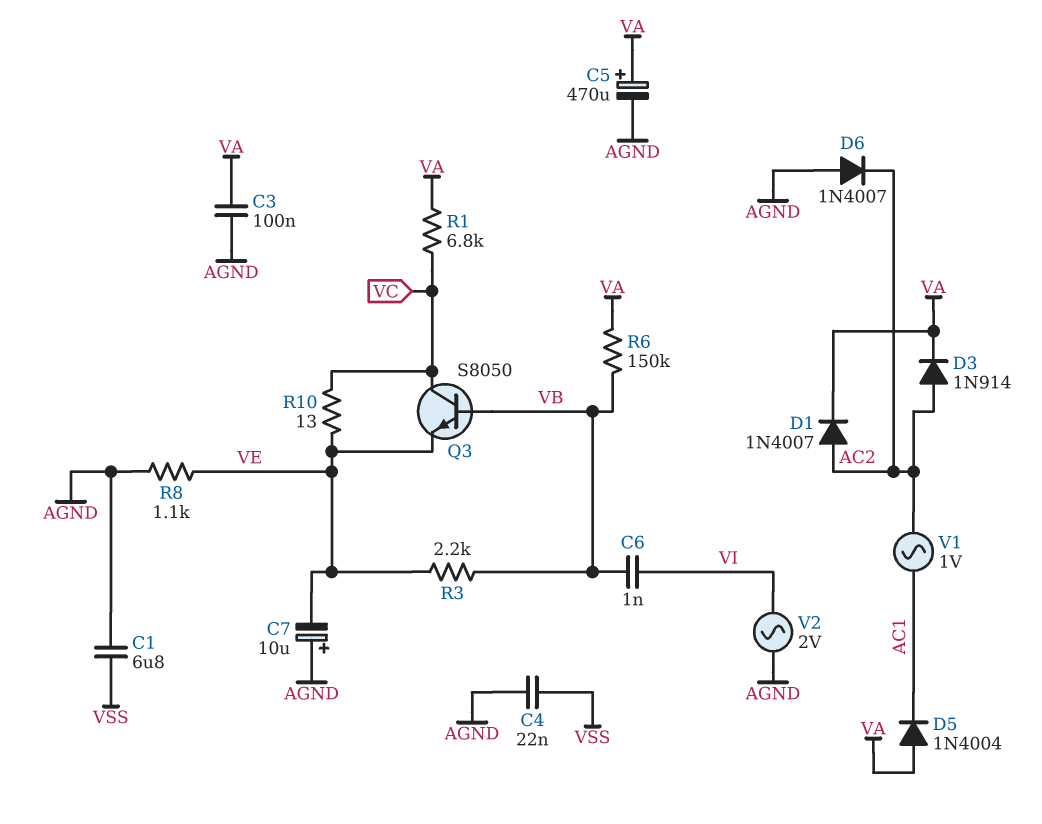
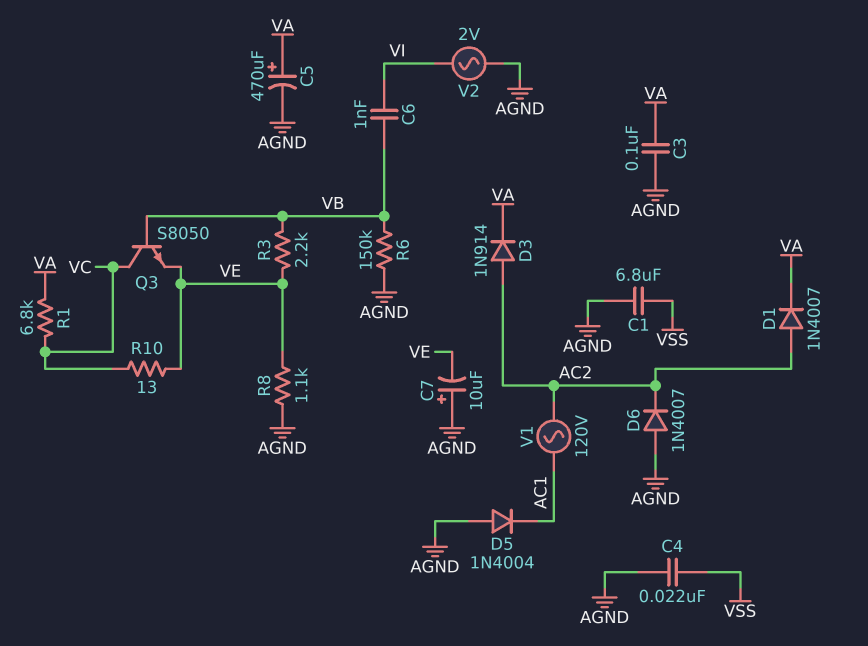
D5: diode 1N4004 (A VA, K AC1) -> diode 1N4004 (A AGND, K AC1)
R6: 150k (VA, VB) -> 150k (AGND, VB)
V1: AC 1V (AC1, AC2) -> AC 120V (AC1, AC2)

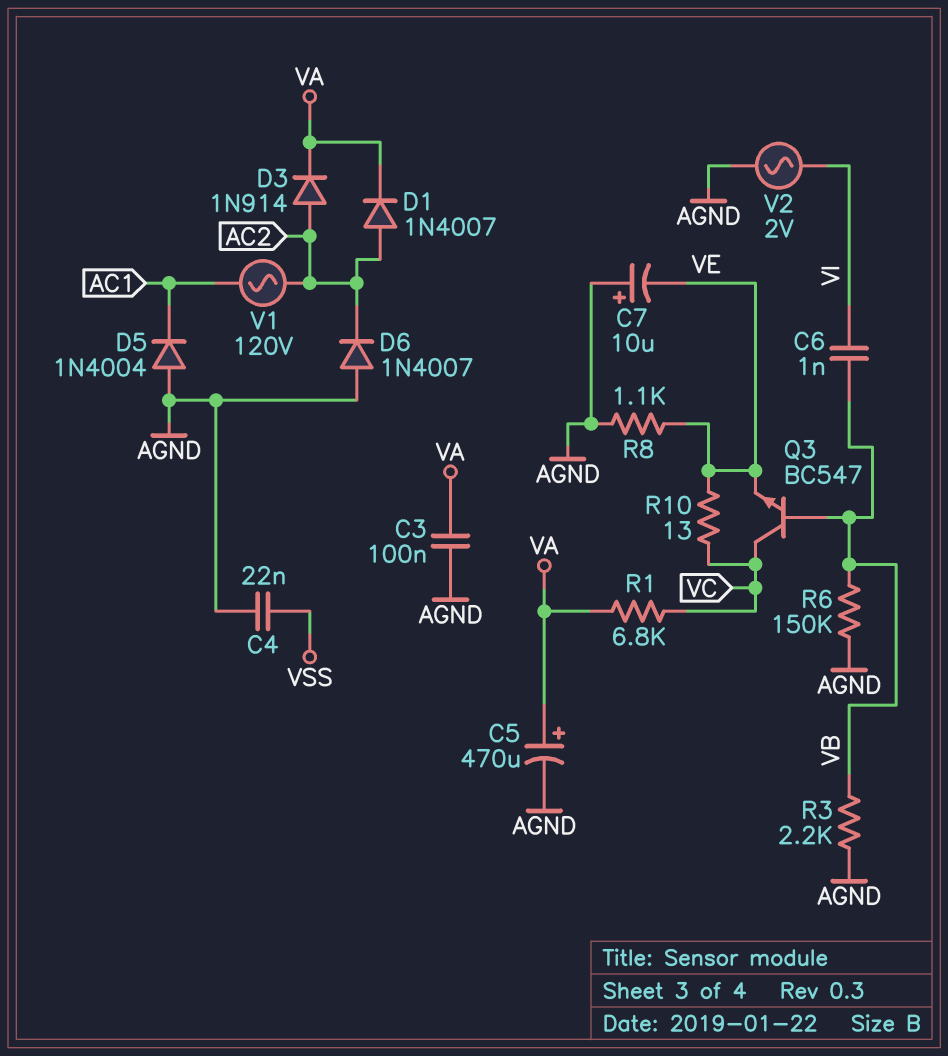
C1: 6.8uF (AGND, VSS) -> none
Q3: NPN S8050 (B VB, C VC, E VE) -> NPN BC547 (B VB, C VC, E VE)
R3: 2.2k (VB, VE) -> 2.2k (AGND, VB)

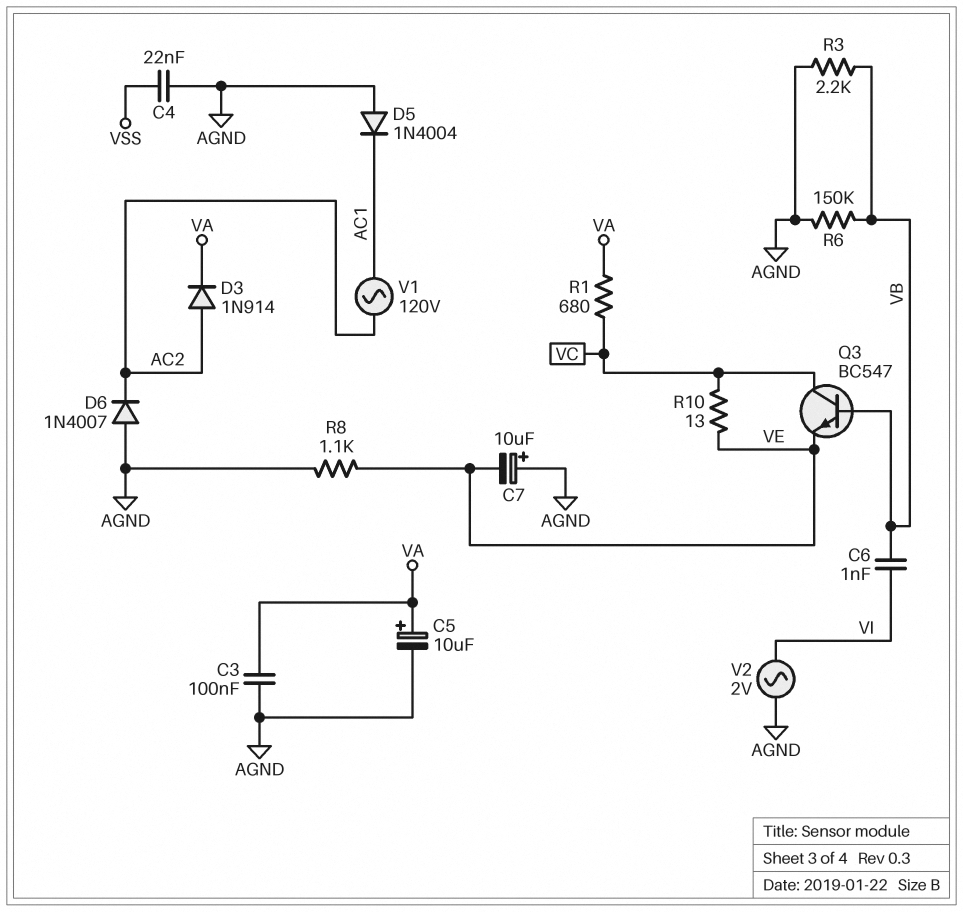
C5: 470uF (plus VA, minus AGND) -> 10uF (plus VA, minus AGND)
D1: diode 1N4007 (A AC2, K VA) -> none
R1: 6.8k (VA, VC) -> 680 (VA, VC)

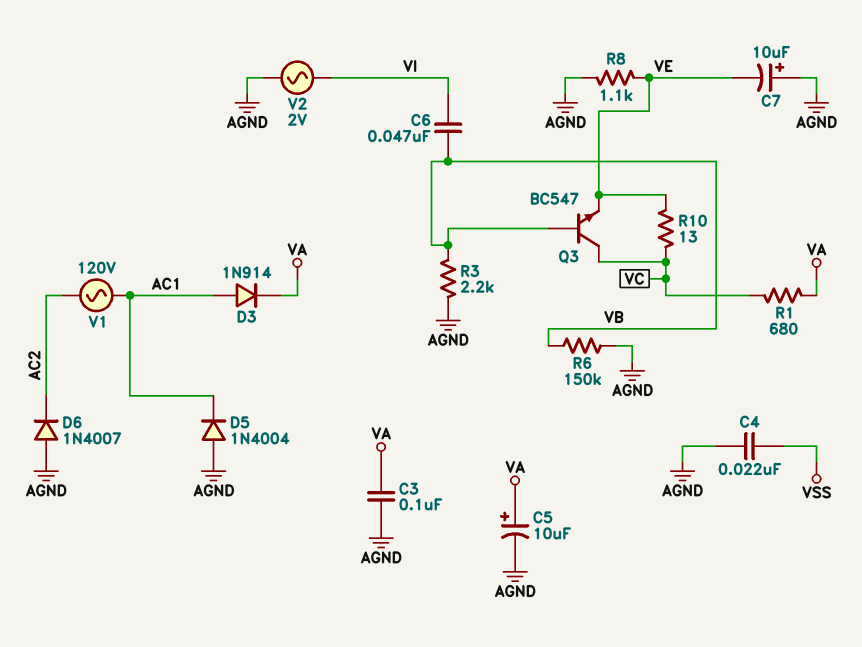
C6: 1nF (VB, VI) -> 47nF (VB, VI)
D3: diode 1N914 (A AC2, K VA) -> diode 1N914 (A AC1, K VA)

